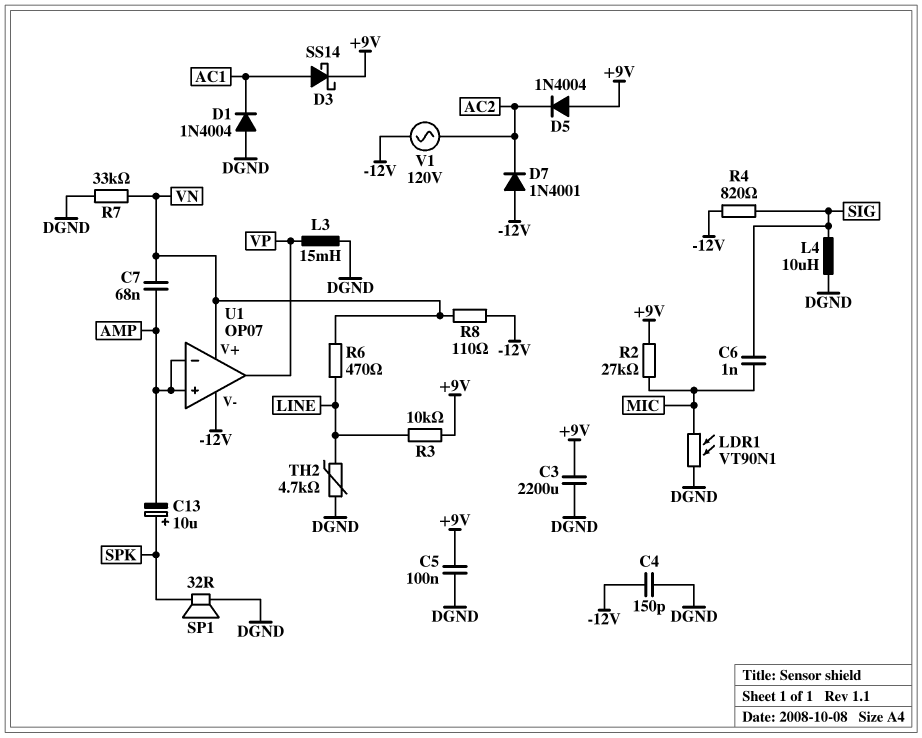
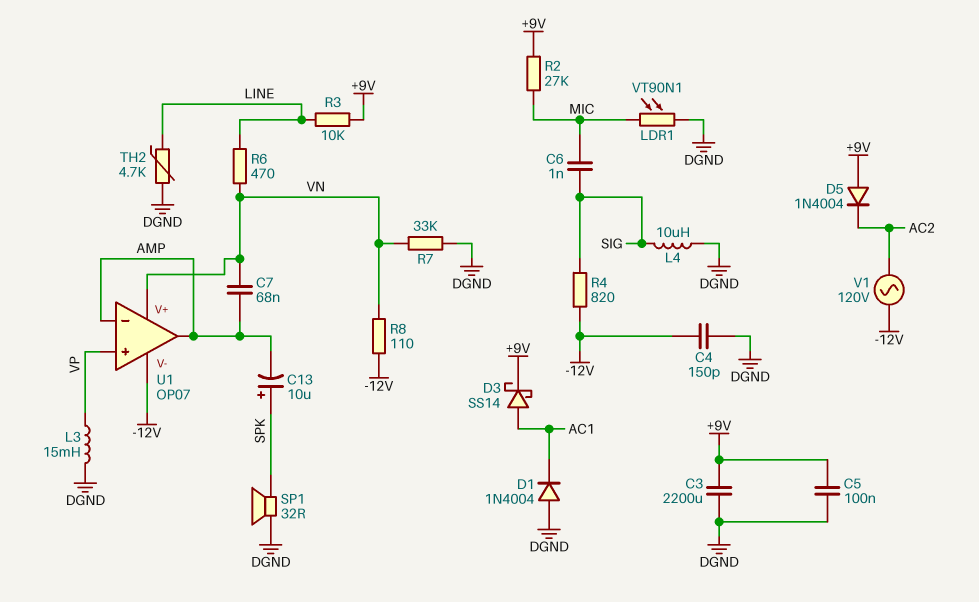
D7: diode 1N4001 (A -12V, K AC2) -> none
U1 pin in+: AMP -> VP
U1 pin out: VP -> AMP

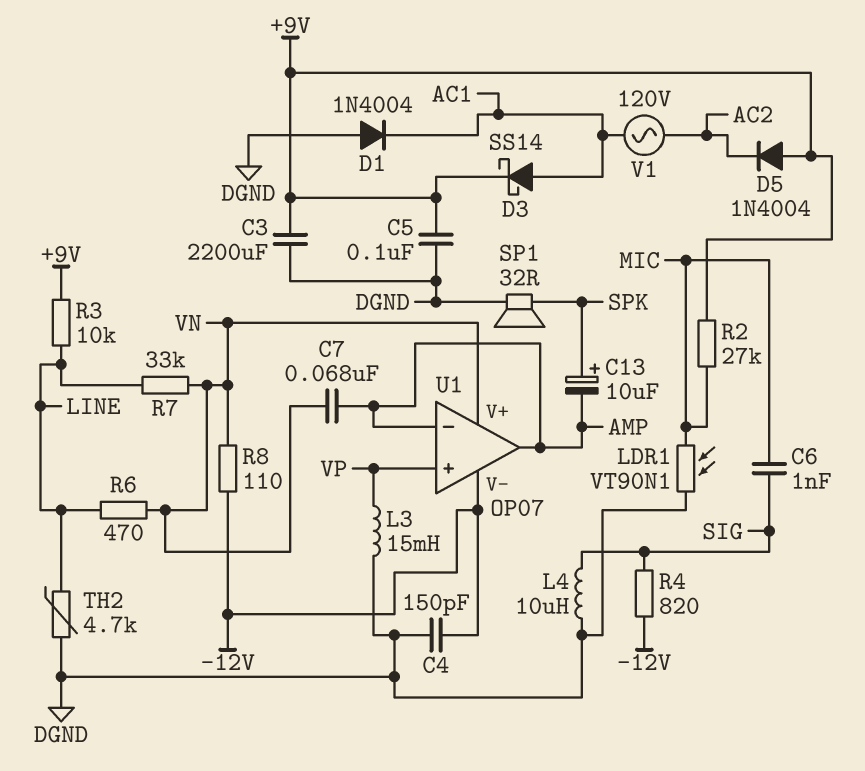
R7: 33k (DGND, VN) -> 33k (LINE, VN)
V1: AC 120V (-12V, AC2) -> AC 120V (AC1, AC2)

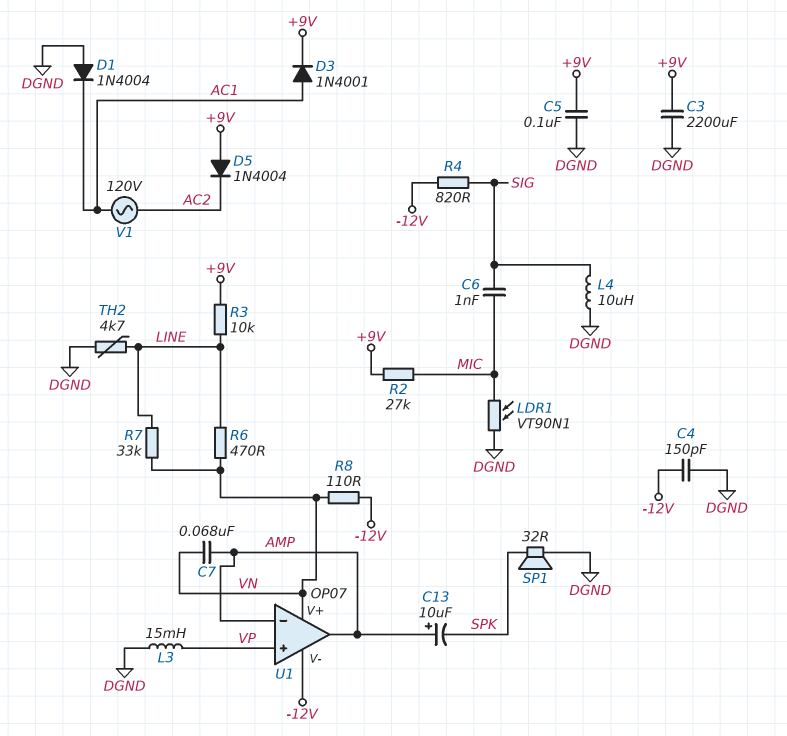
C13: 10uF (plus SPK, minus AMP) -> 10uF (plus AMP, minus SPK)
D3: schottky SS14 (A AC1, K +9V) -> diode 1N4001 (A AC1, K +9V)

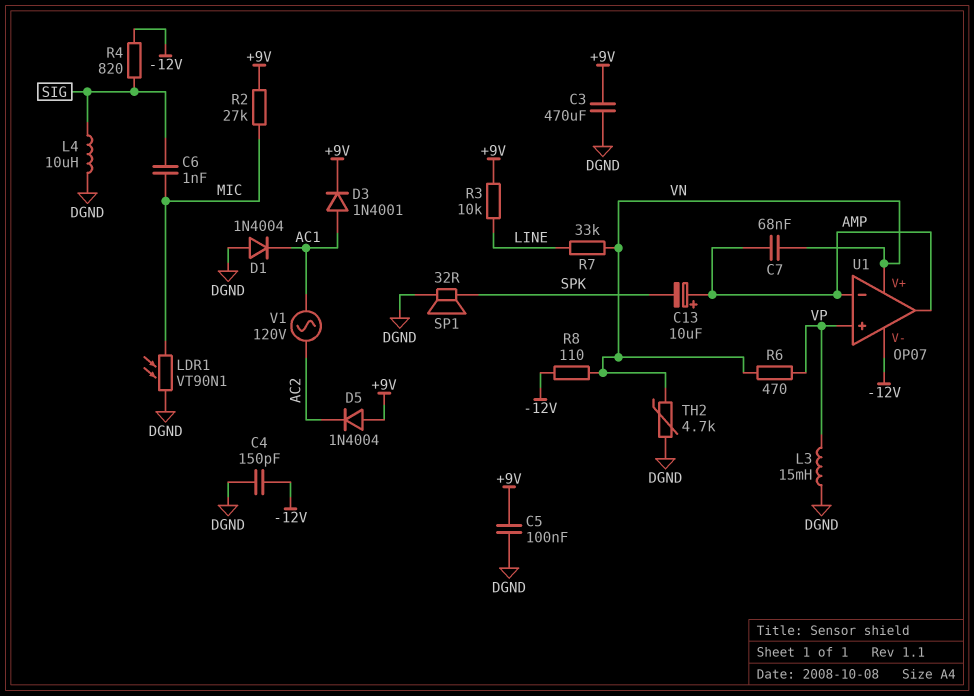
C3: 2200uF (+9V, DGND) -> 470uF (+9V, DGND)
R6: 470 (LINE, VN) -> 470 (VN, VP)
TH2: 4.7k (DGND, LINE) -> 4.7k (DGND, VN)

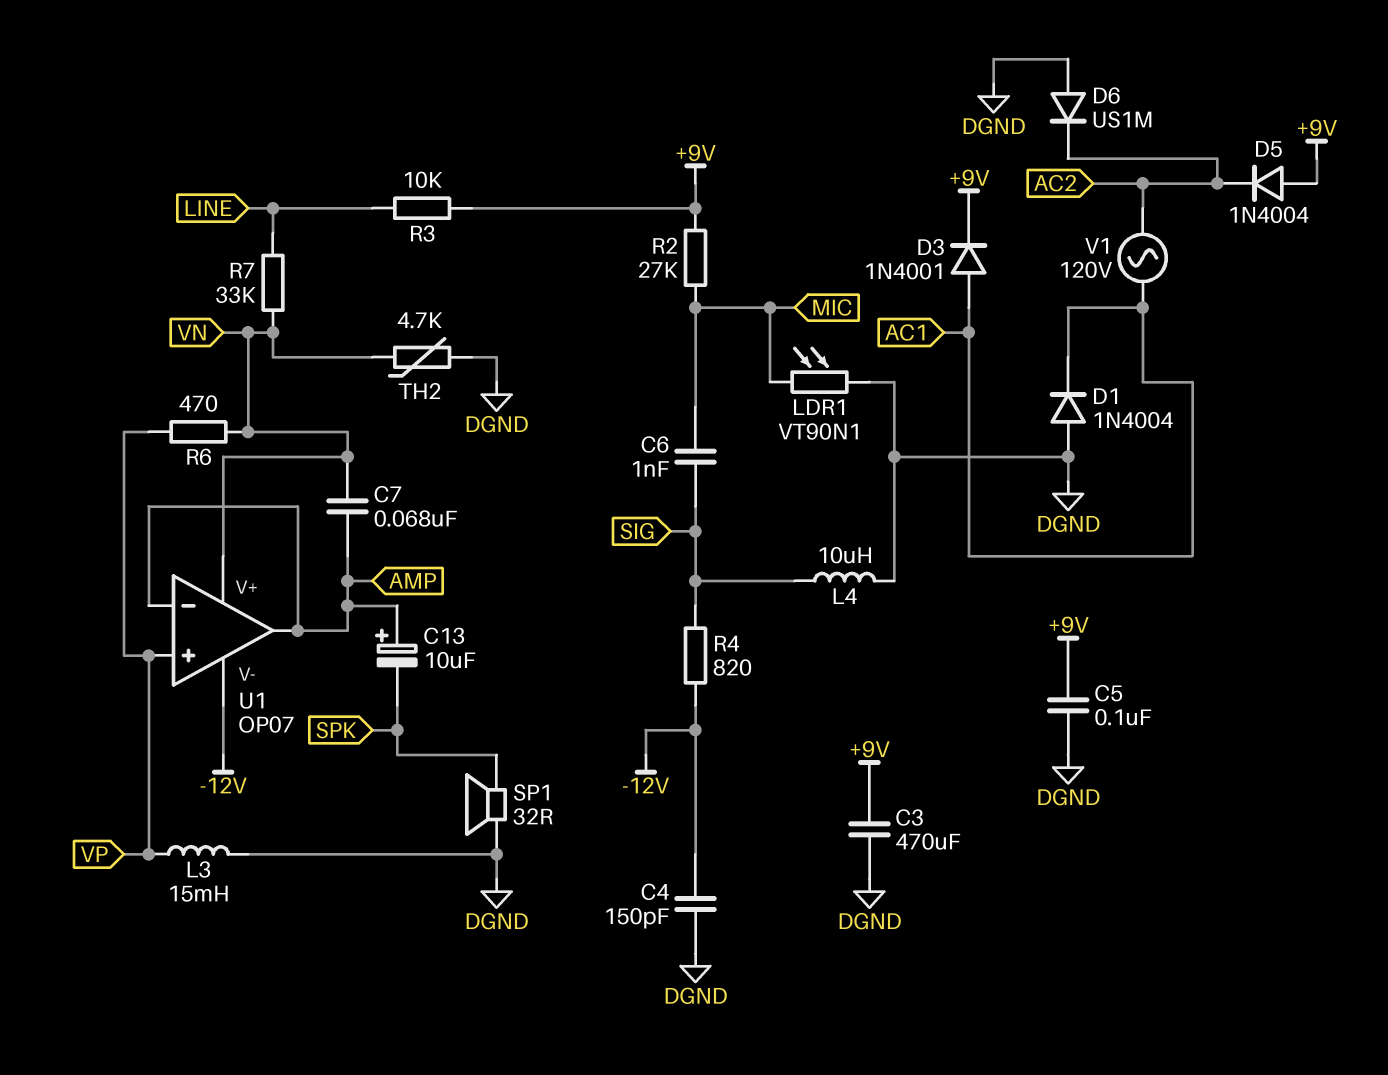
D6: none -> diode US1M (A DGND, K AC2)
R8: 110 (-12V, VN) -> none

